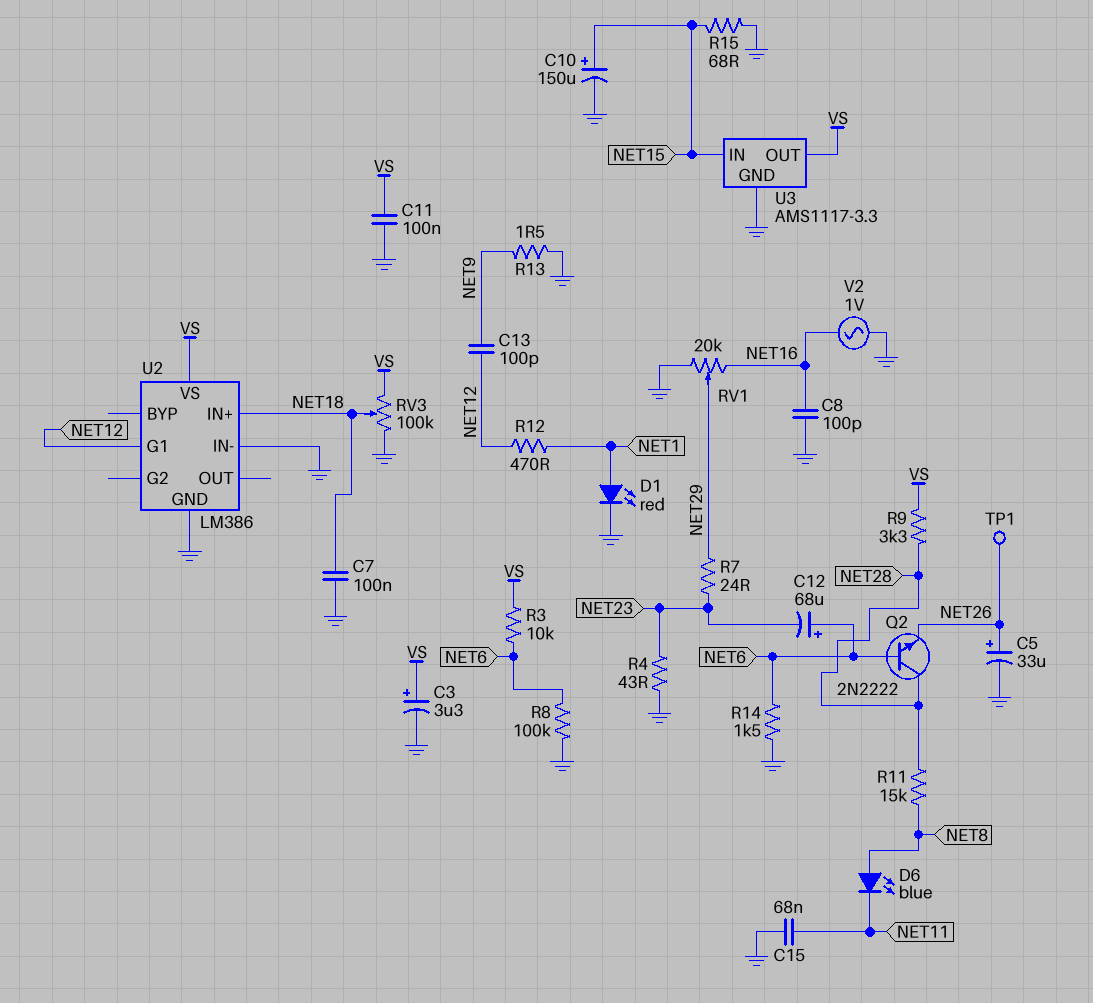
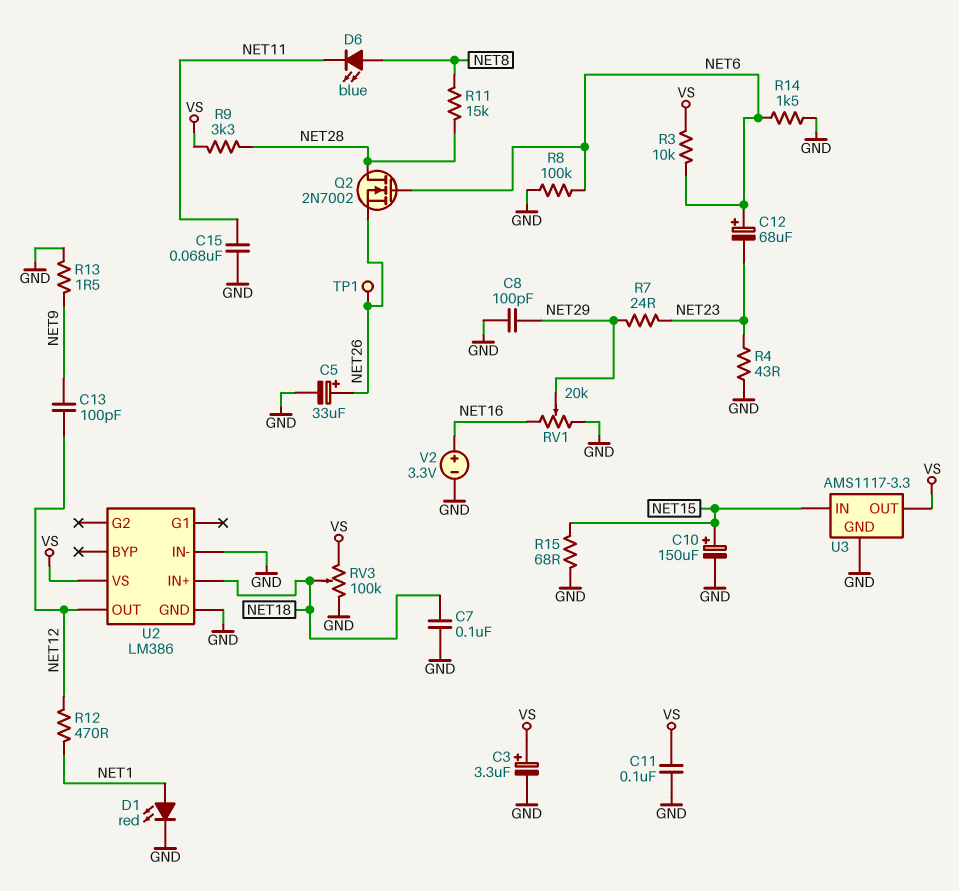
C8: 100pF (GND, NET16) -> 100pF (GND, NET29)
Q2: NPN 2N2222 (B NET6, C NET28, E NET26) -> NMOS 2N7002 (G NET6, D NET28, S NET26)
U2 pin G1: NET12 -> none
U2 pin OUT: none -> NET12
V2: AC 1V (GND, NET16) -> 3.3V (plus NET16, minus GND)

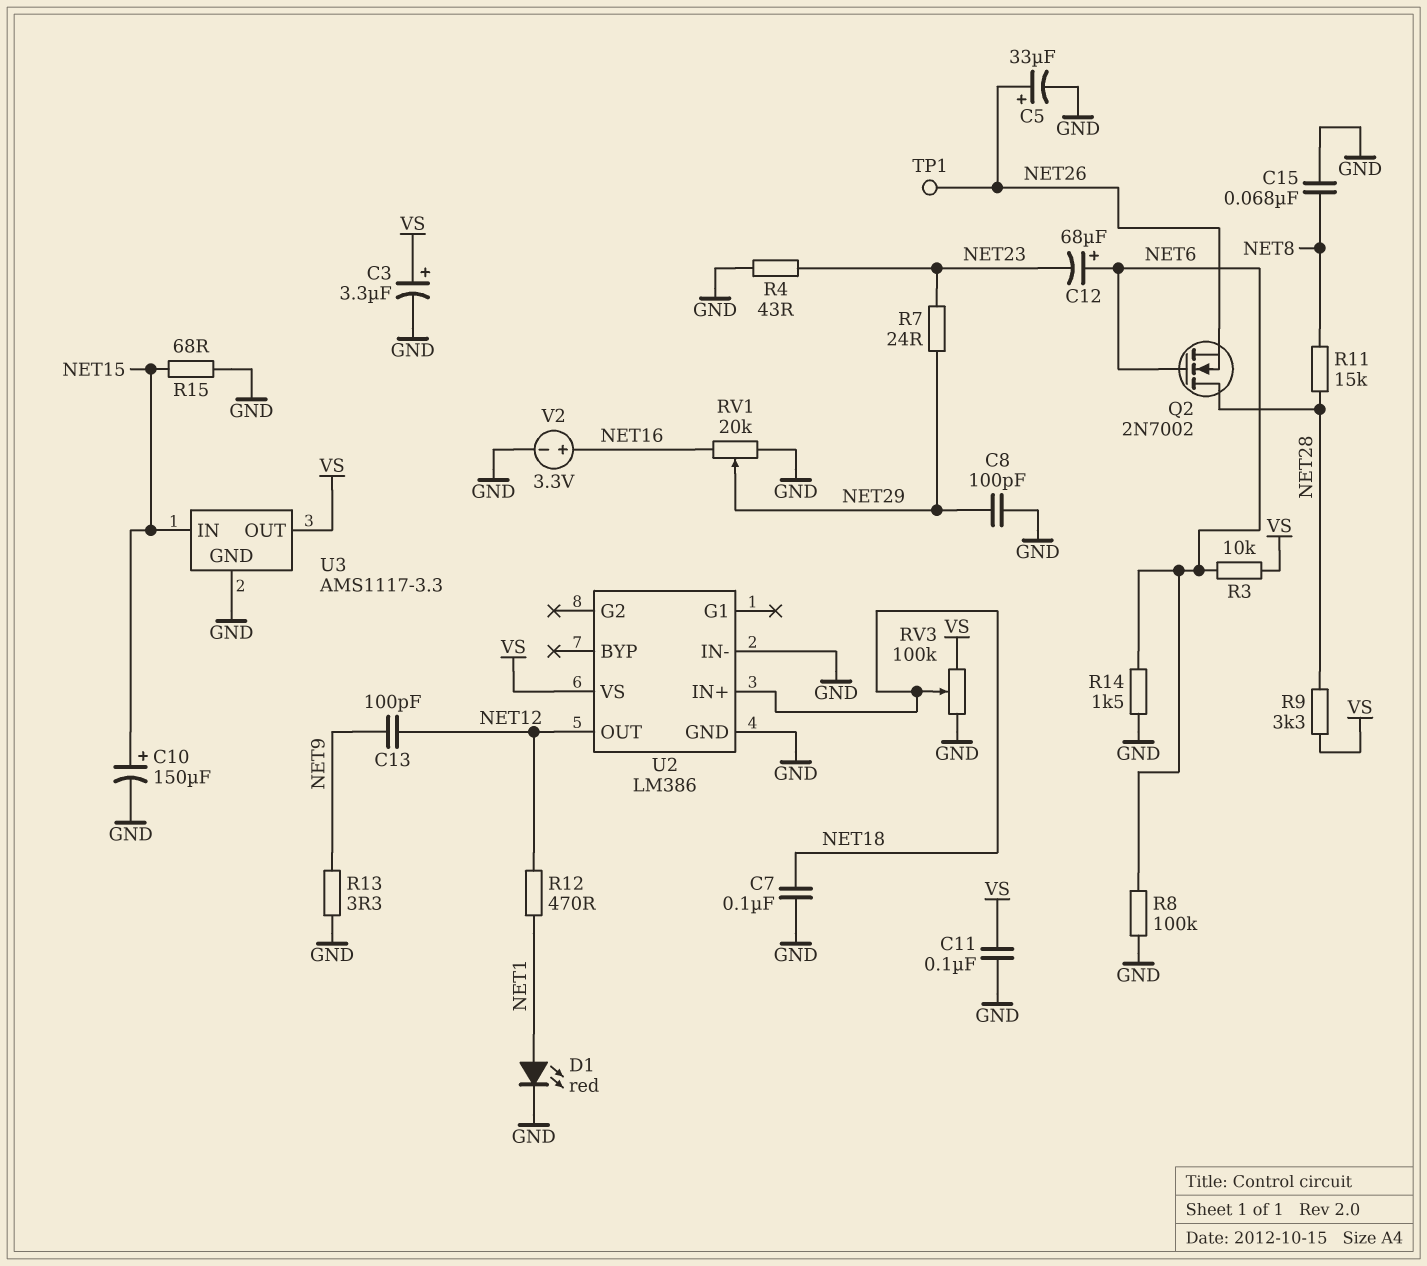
C15: 68nF (GND, NET11) -> 68nF (GND, NET8)
D6: LED blue (A NET8, K NET11) -> none
R13: 1.5 (GND, NET9) -> 3.3 (GND, NET9)

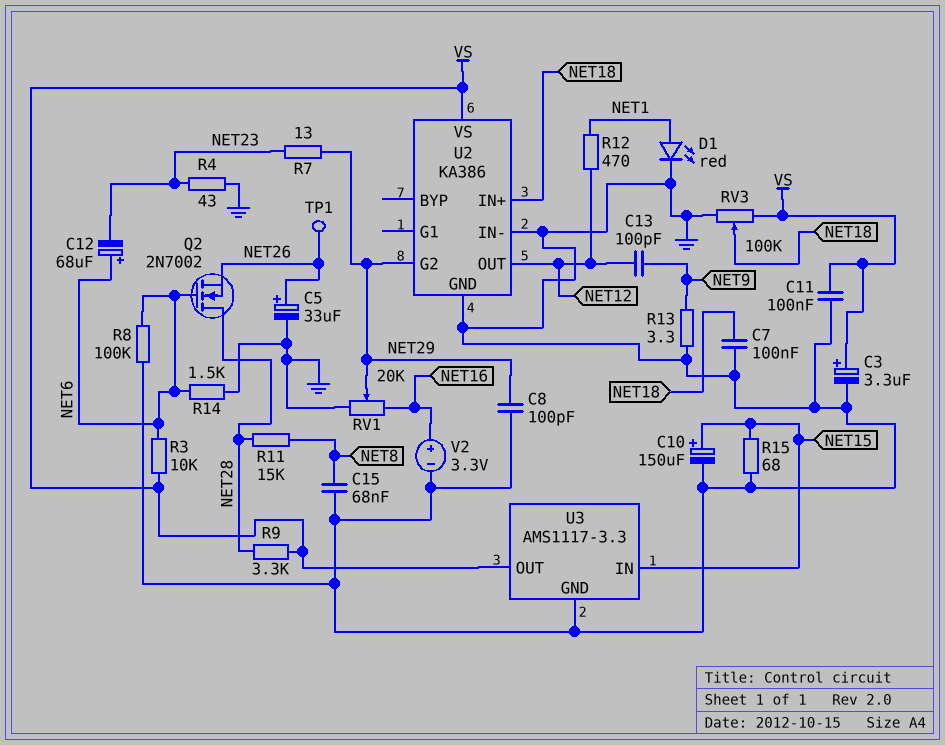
R7: 24 (NET23, NET29) -> 13 (NET23, NET29)
U2: LM386 -> KA386
U2 pin G2: none -> NET29

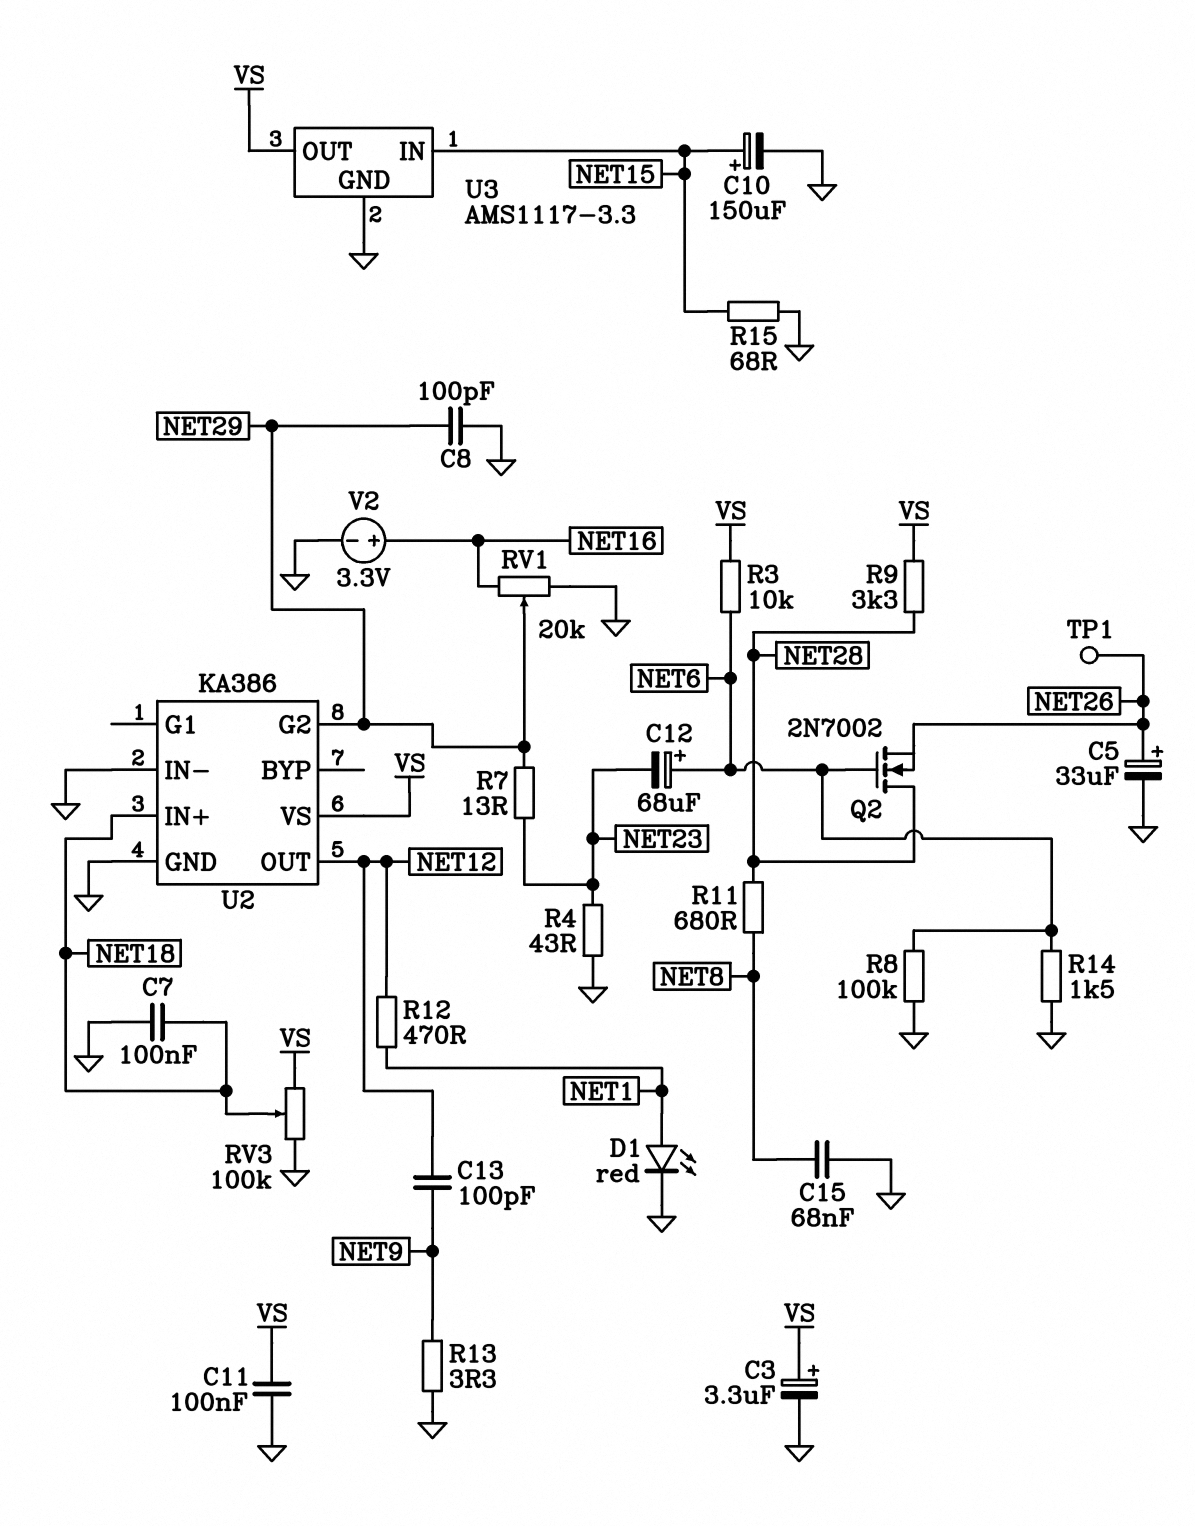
R11: 15k (NET8, NET28) -> 680 (NET8, NET28)

